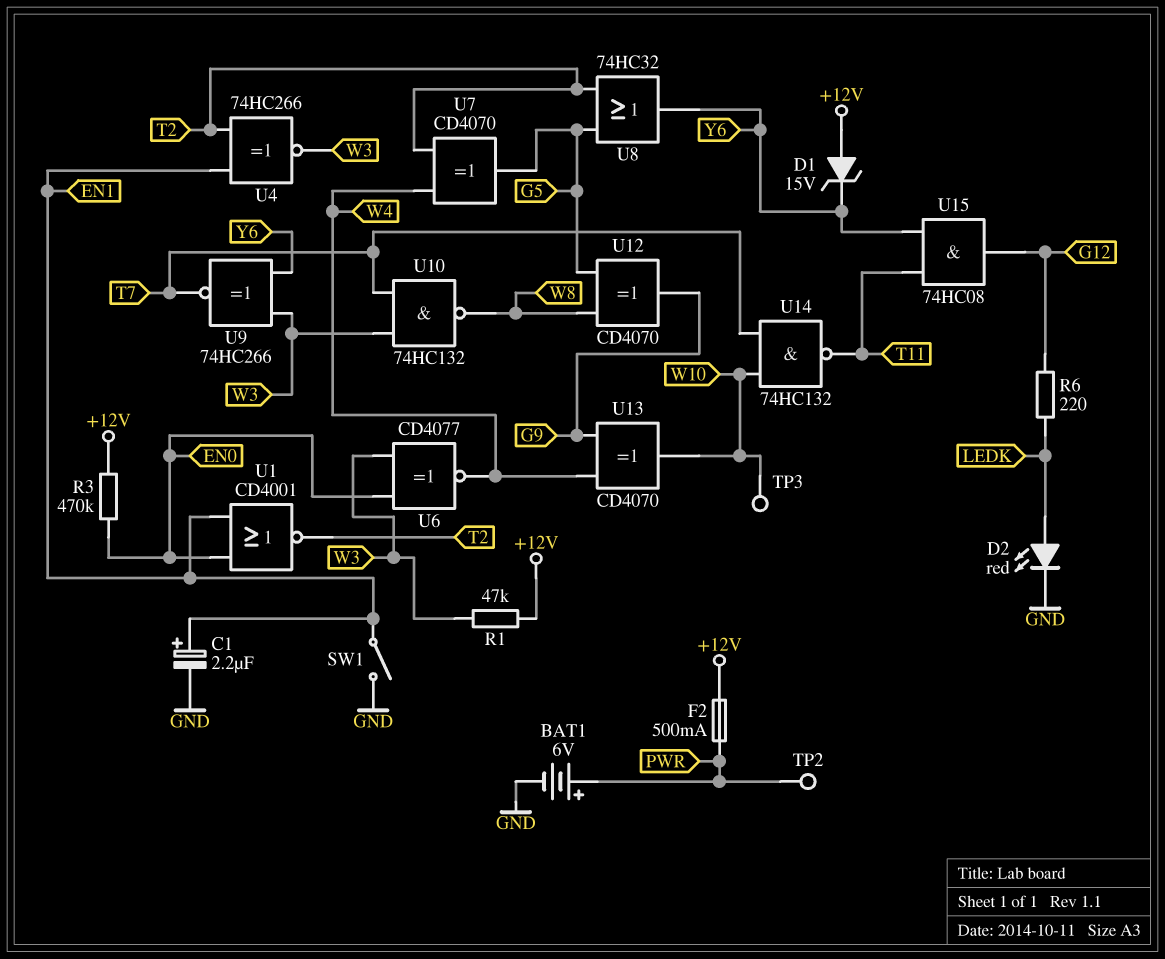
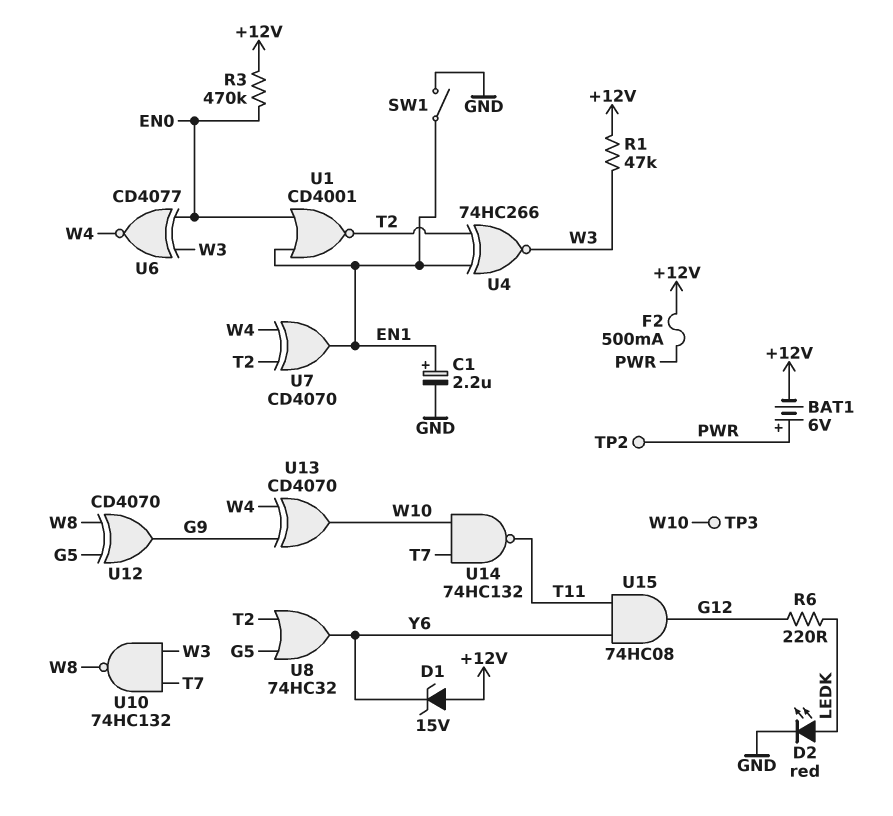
BAT1: 6V (plus PWR, minus GND) -> 6V (plus PWR, minus +12V)
U7: XOR CD4070 (in T2, in W4, out G5) -> XOR CD4070 (in T2, in W4, out EN1)
U9: XNOR 74HC266 (in W3, in Y6, out T7) -> none

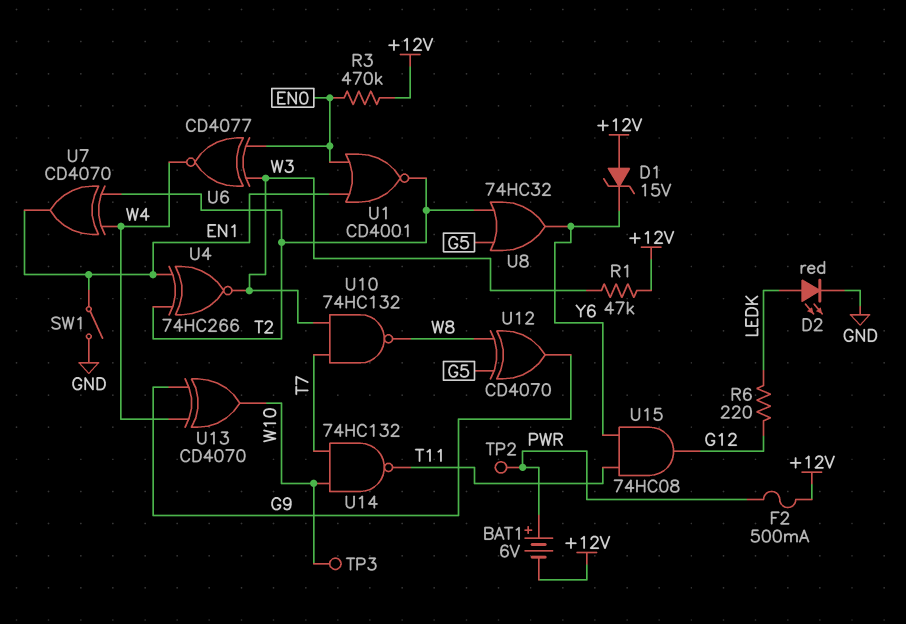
C1: 2.2uF (plus EN1, minus GND) -> none

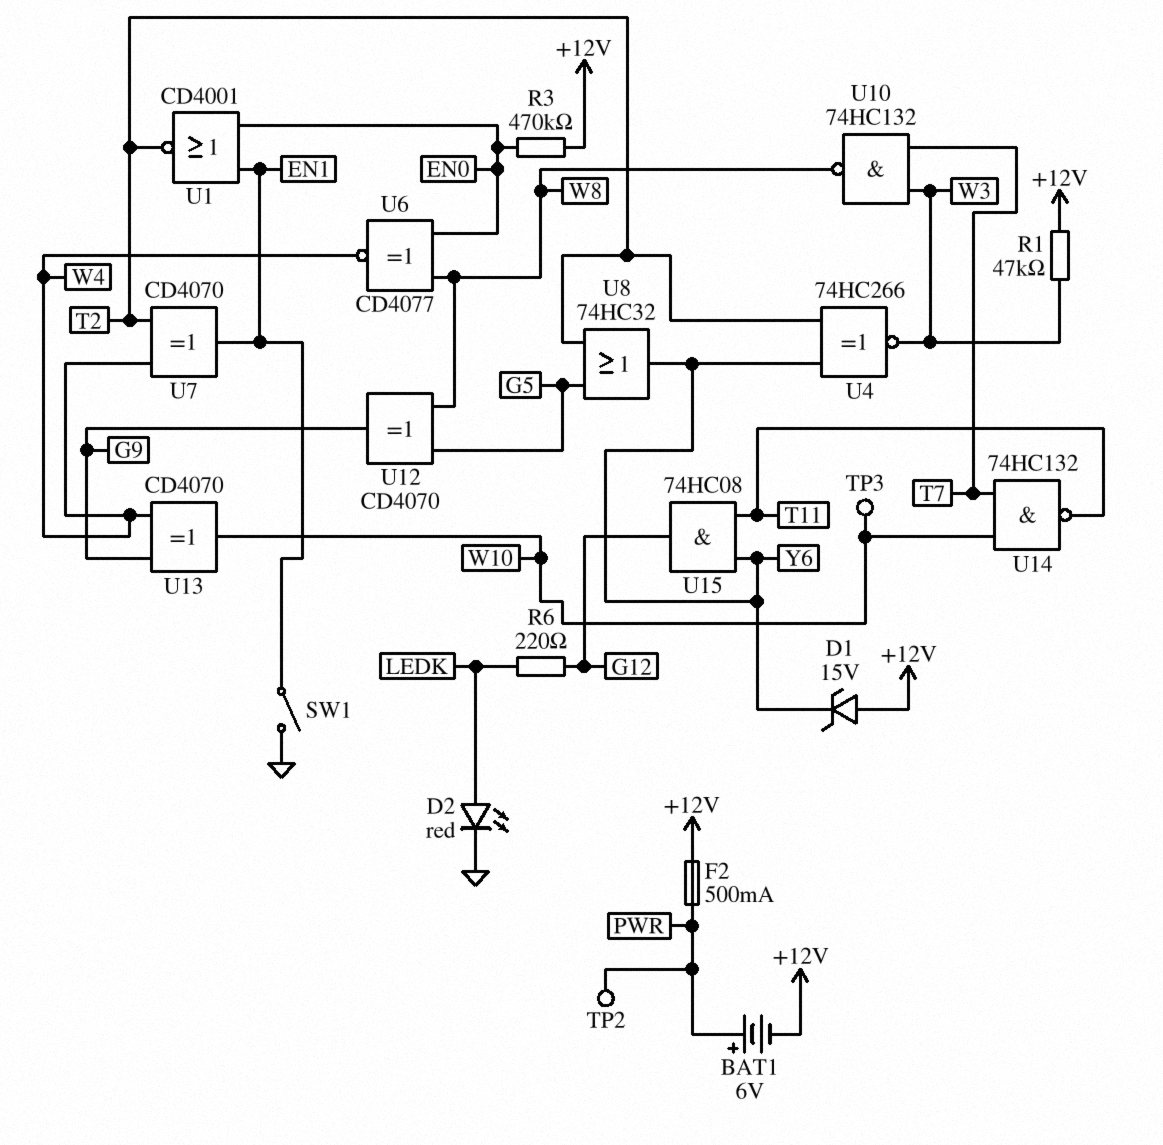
U4: XNOR 74HC266 (in EN1, in T2, out W3) -> XNOR 74HC266 (in T2, in Y6, out W3)
U6: XNOR CD4077 (in EN0, in W3, out W4) -> XNOR CD4077 (in EN0, in W8, out W4)

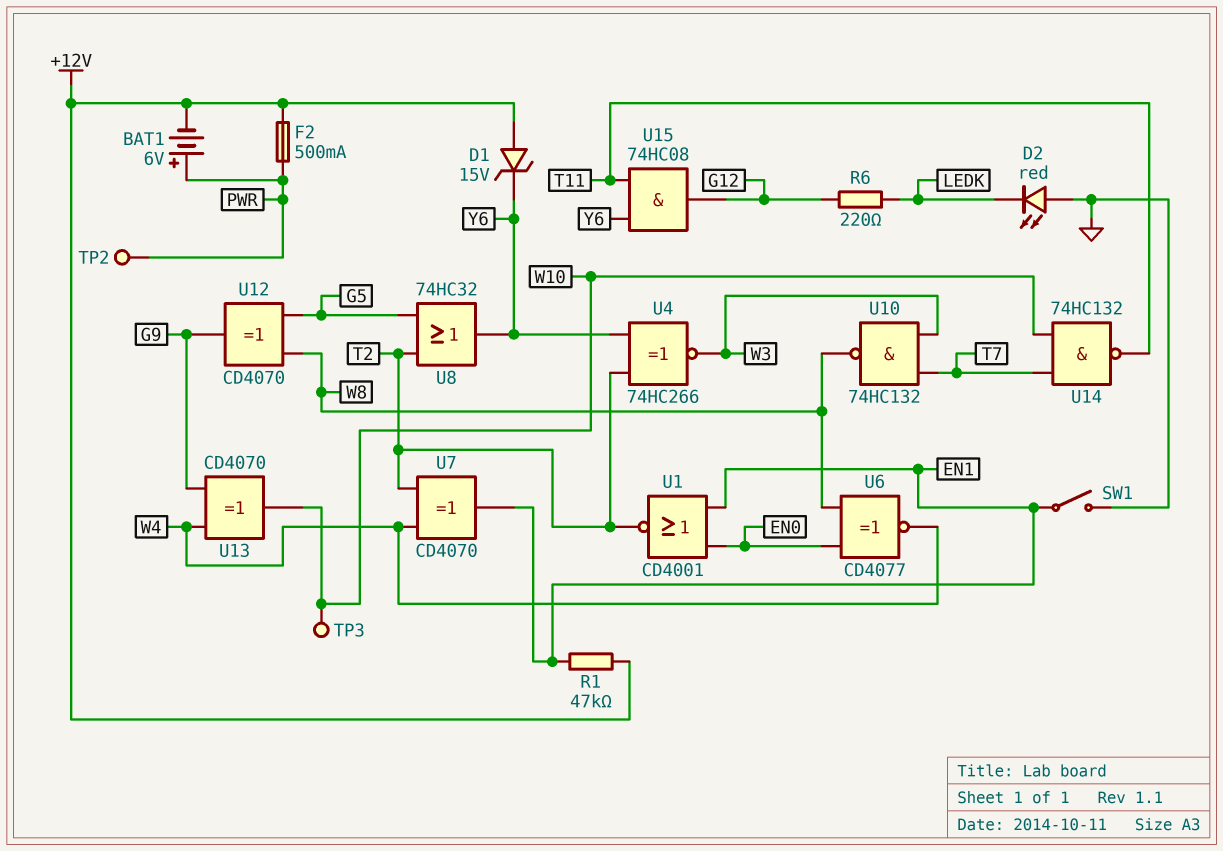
D2: LED red (A LEDK, K GND) -> LED red (A GND, K LEDK)
R1: 47k (+12V, W3) -> 47k (+12V, EN1)
R3: 470k (+12V, EN0) -> none

